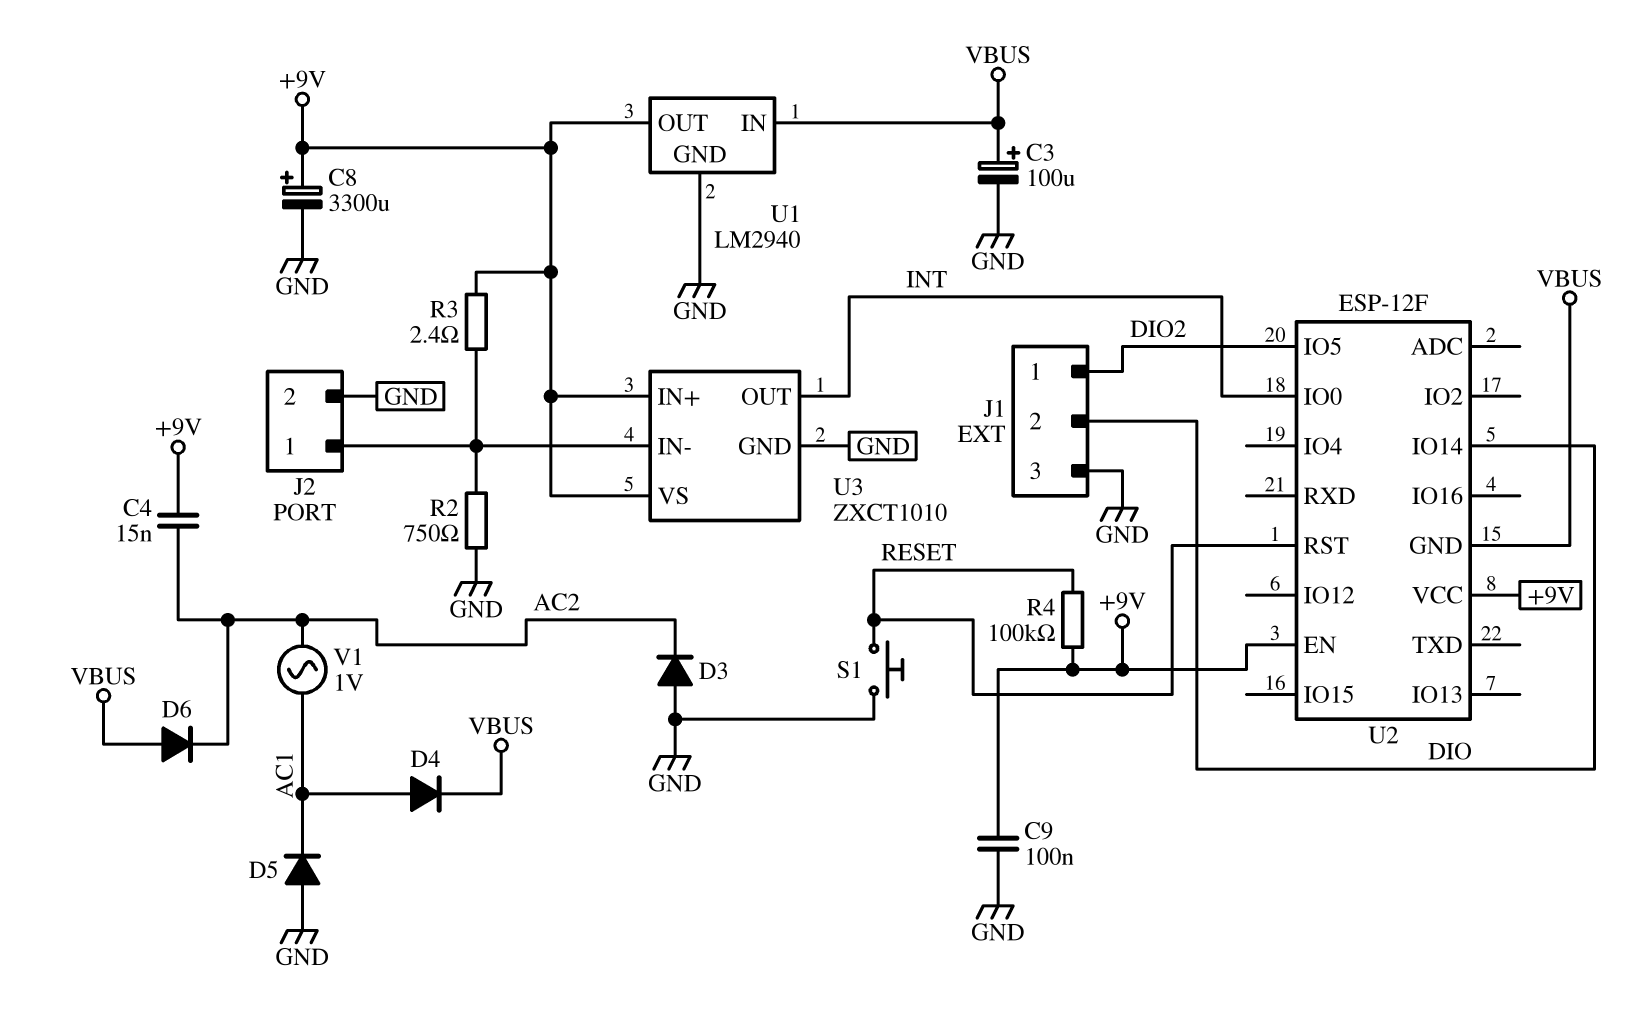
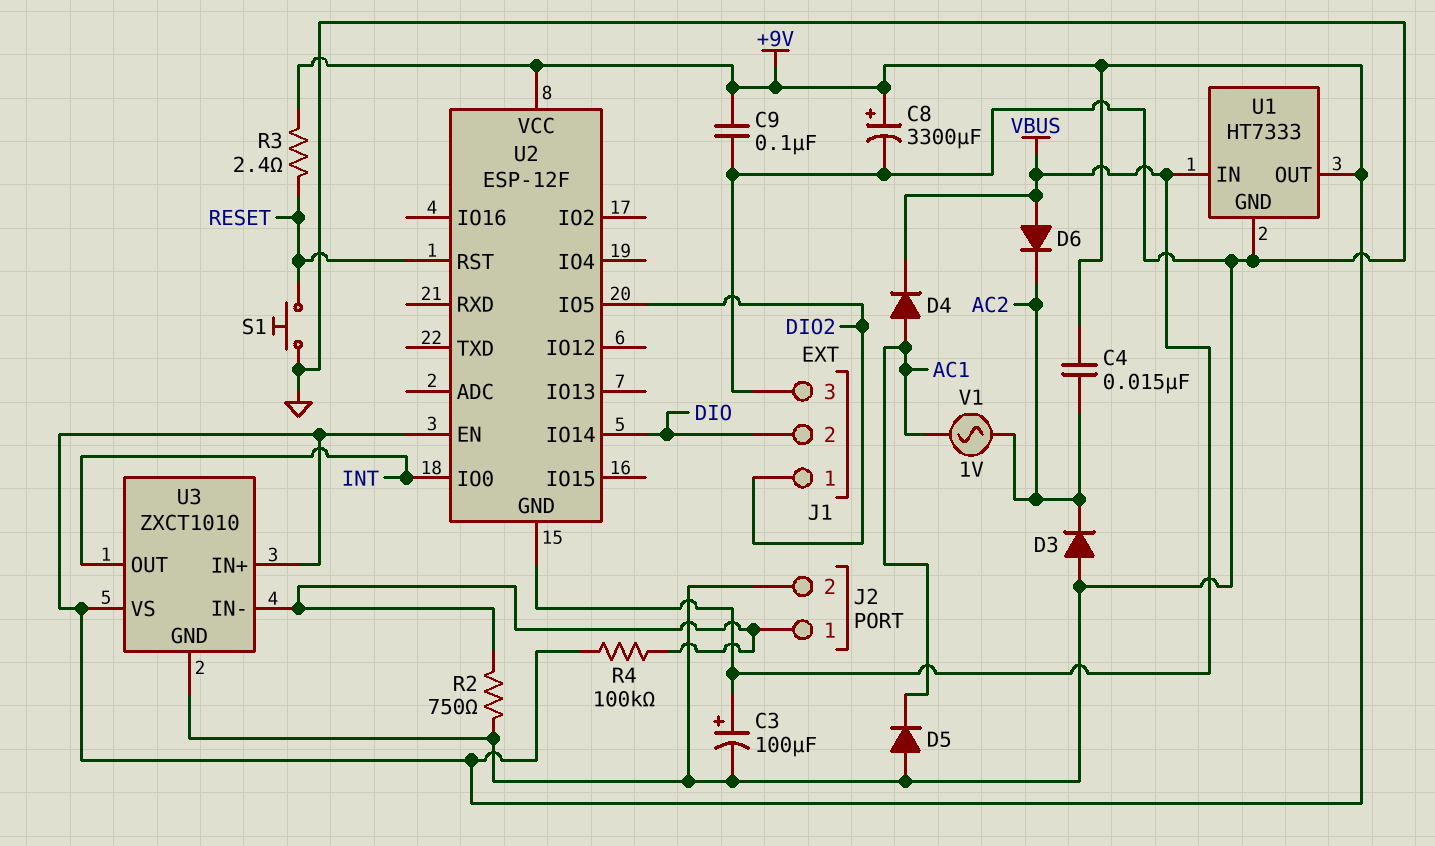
R3: 2.4 (+9V, J2/1) -> 2.4 (+9V, RESET)
R4: 100k (+9V, RESET) -> 100k (+9V, J2/1)
U1: LM2940 -> HT7333

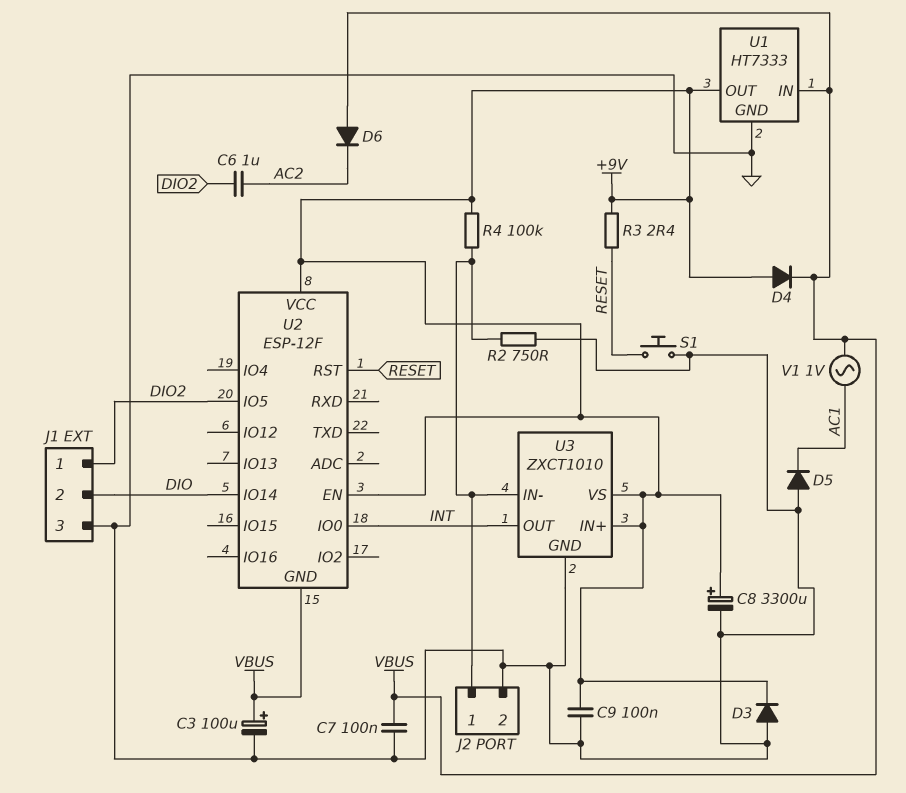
C4: 15nF (+9V, AC2) -> none
C6: none -> 1uF (AC2, DIO2)
C7: none -> 100nF (GND, VBUS)
D3: diode (A GND, K AC2) -> diode (A GND, K +9V)
D4: diode (A AC1, K VBUS) -> diode (A +9V, K VBUS)
V1: AC 1V (AC1, AC2) -> AC 1V (AC1, VBUS)

